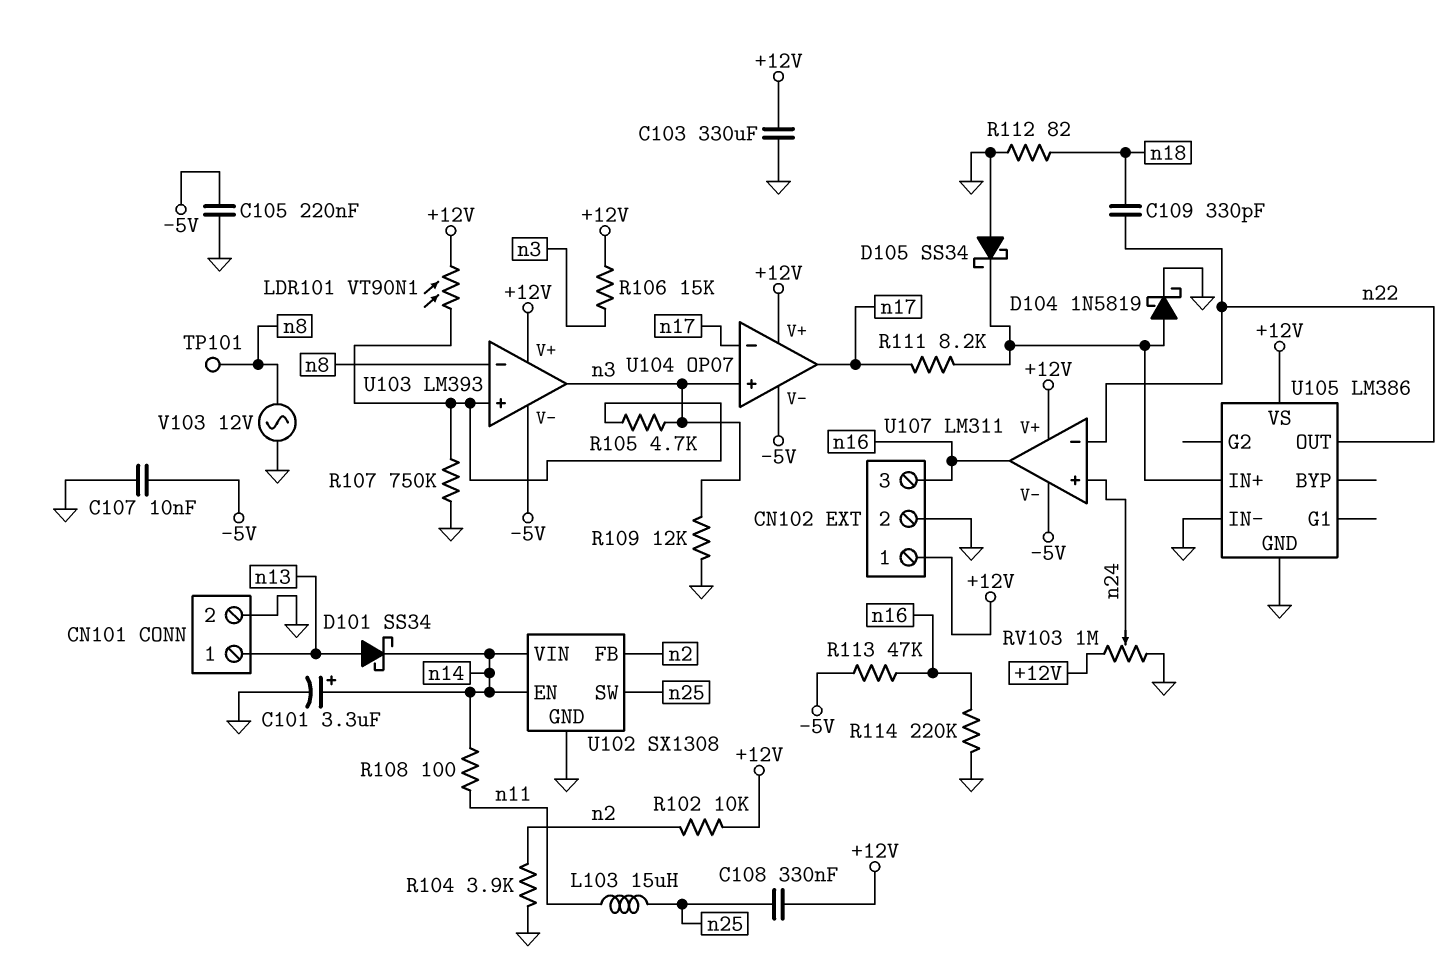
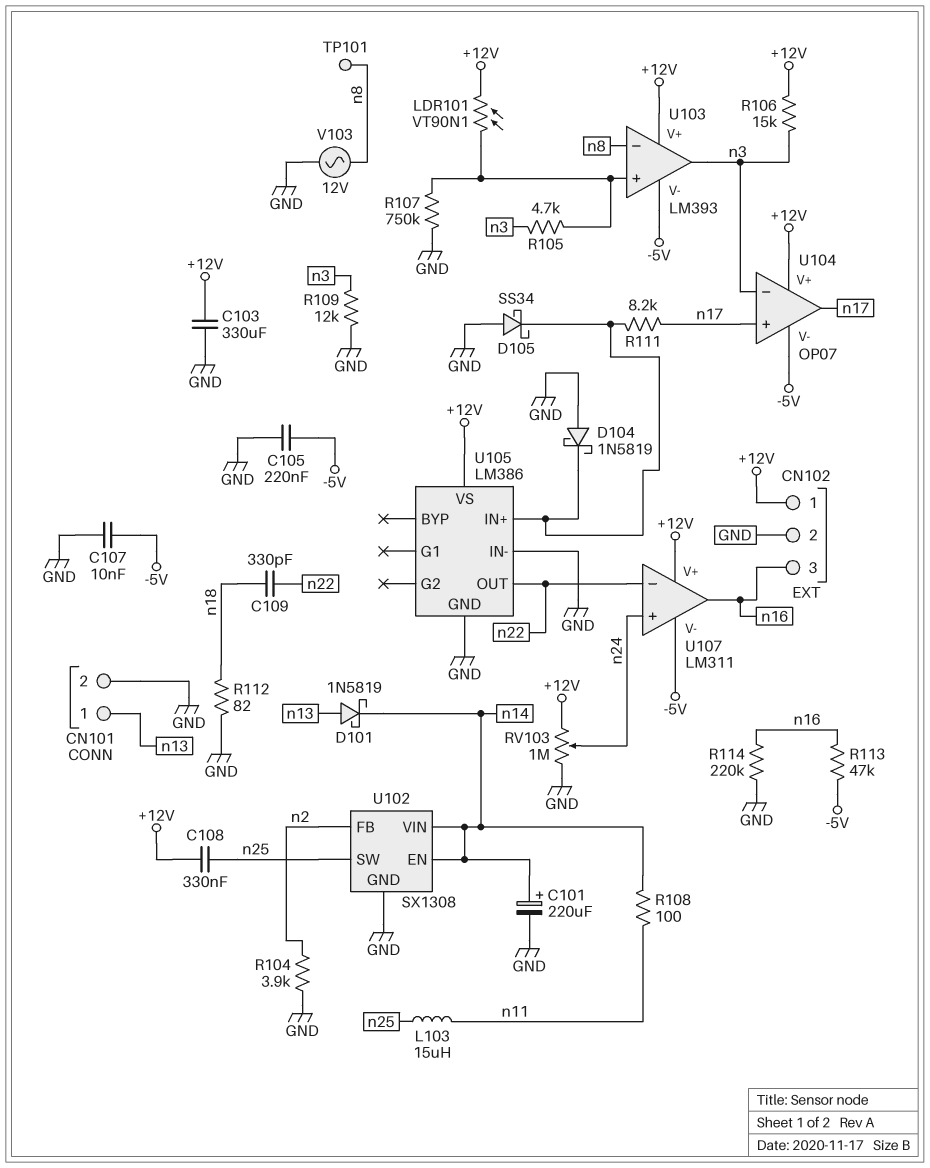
C101: 3.3uF (plus n14, minus GND) -> 220uF (plus n14, minus GND)
D101: schottky SS34 (A n13, K n14) -> schottky 1N5819 (A n13, K n14)
D104: schottky 1N5819 (A U105/IN+, K GND) -> schottky 1N5819 (A GND, K U105/IN+)
R102: 10k (+12V, n2) -> none
U104 pin in+: n3 -> n17
U104 pin in-: n17 -> n3

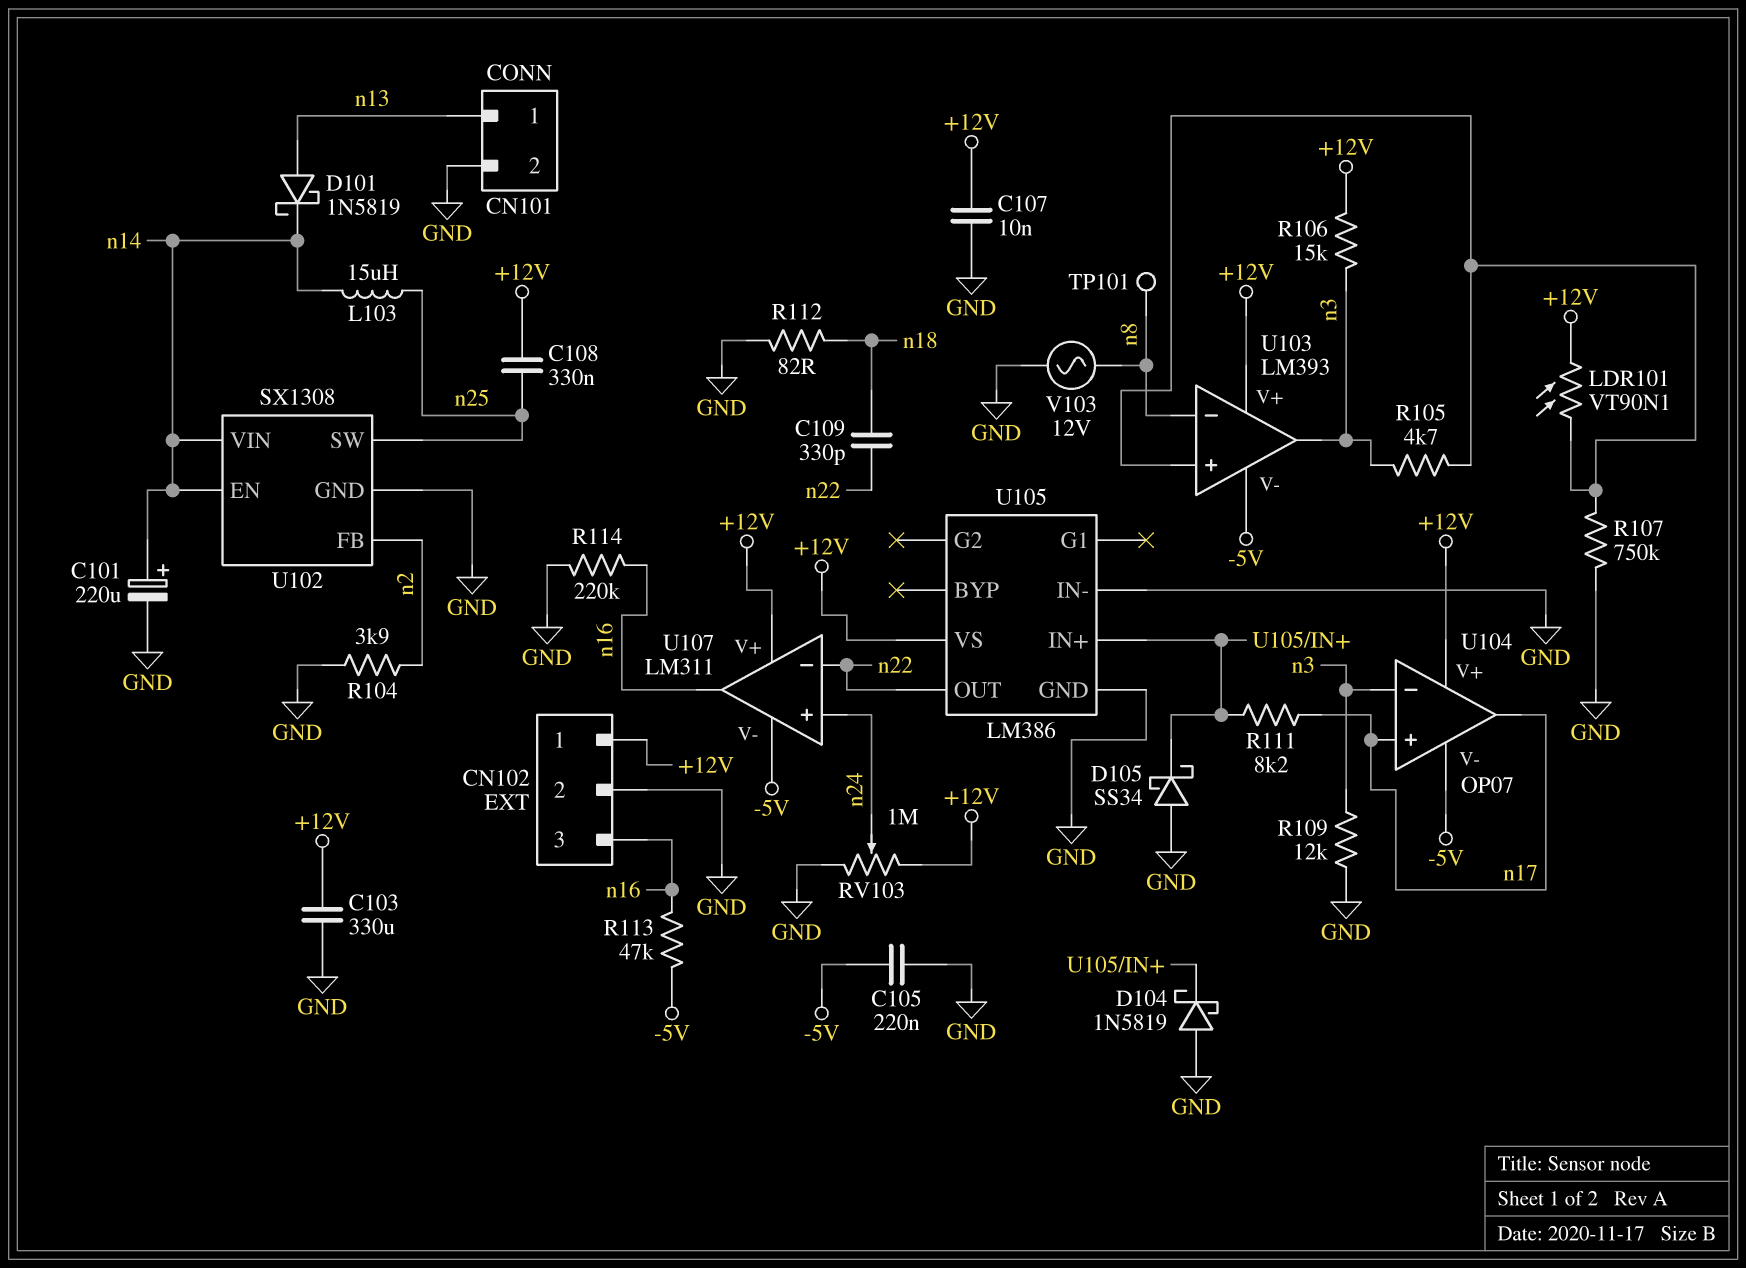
C107: 10nF (-5V, GND) -> 10nF (+12V, GND)
L103: 15uH (n11, n25) -> 15uH (n14, n25)
R108: 100 (n11, n14) -> none

